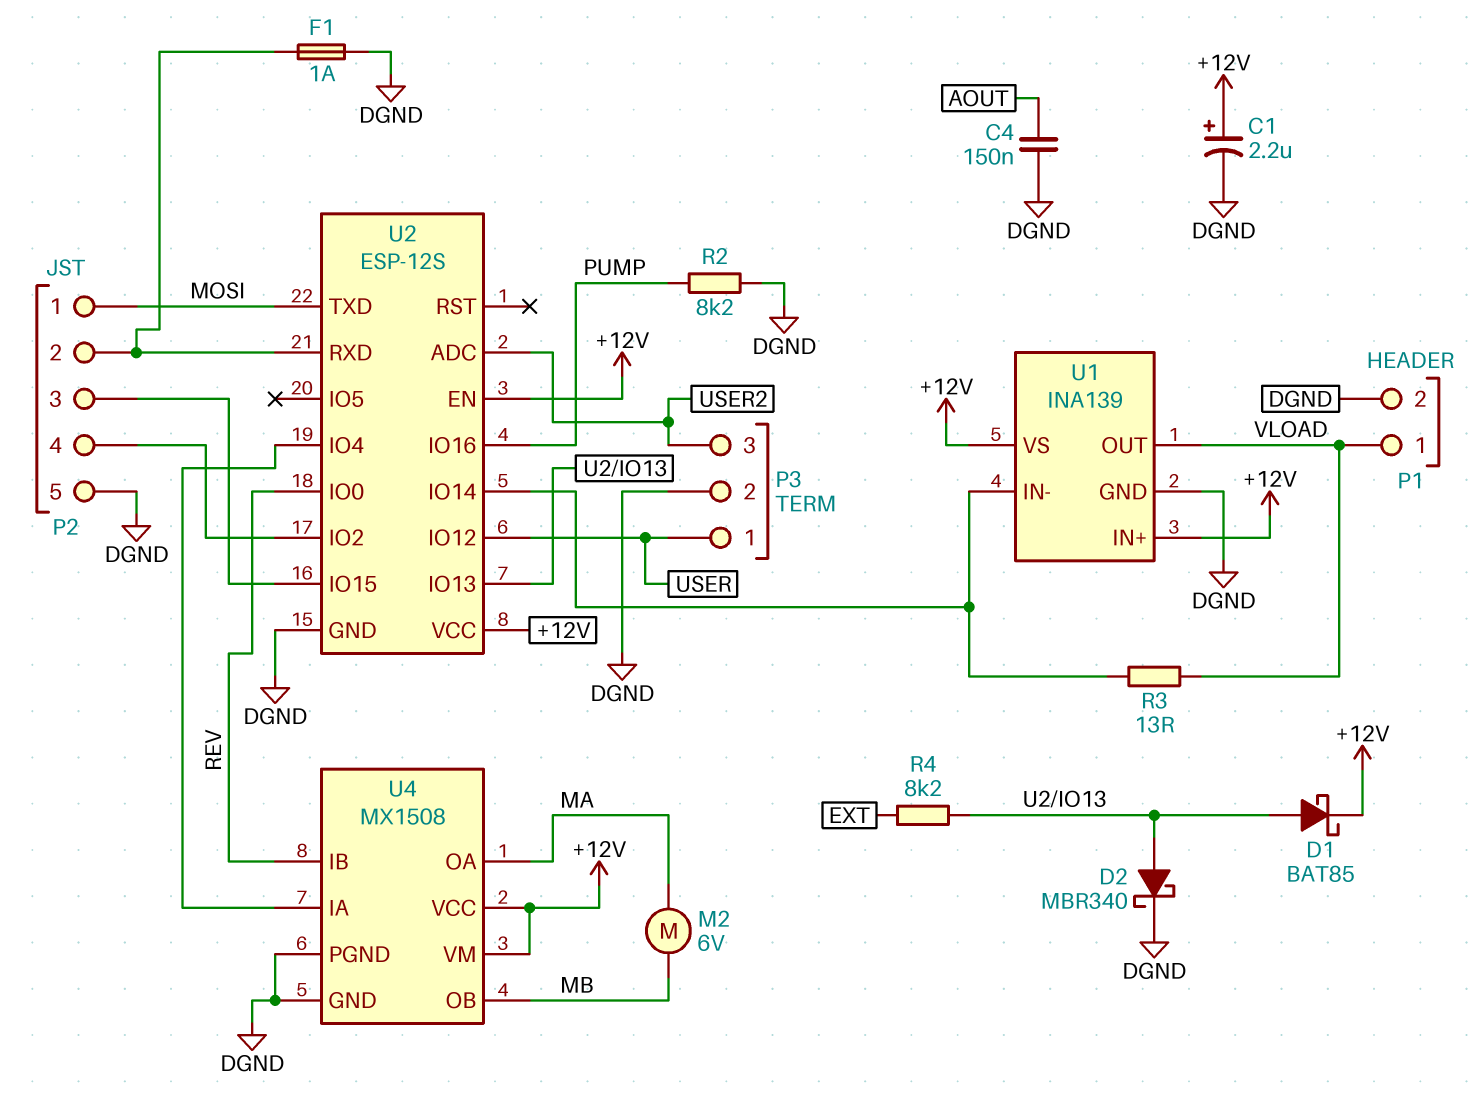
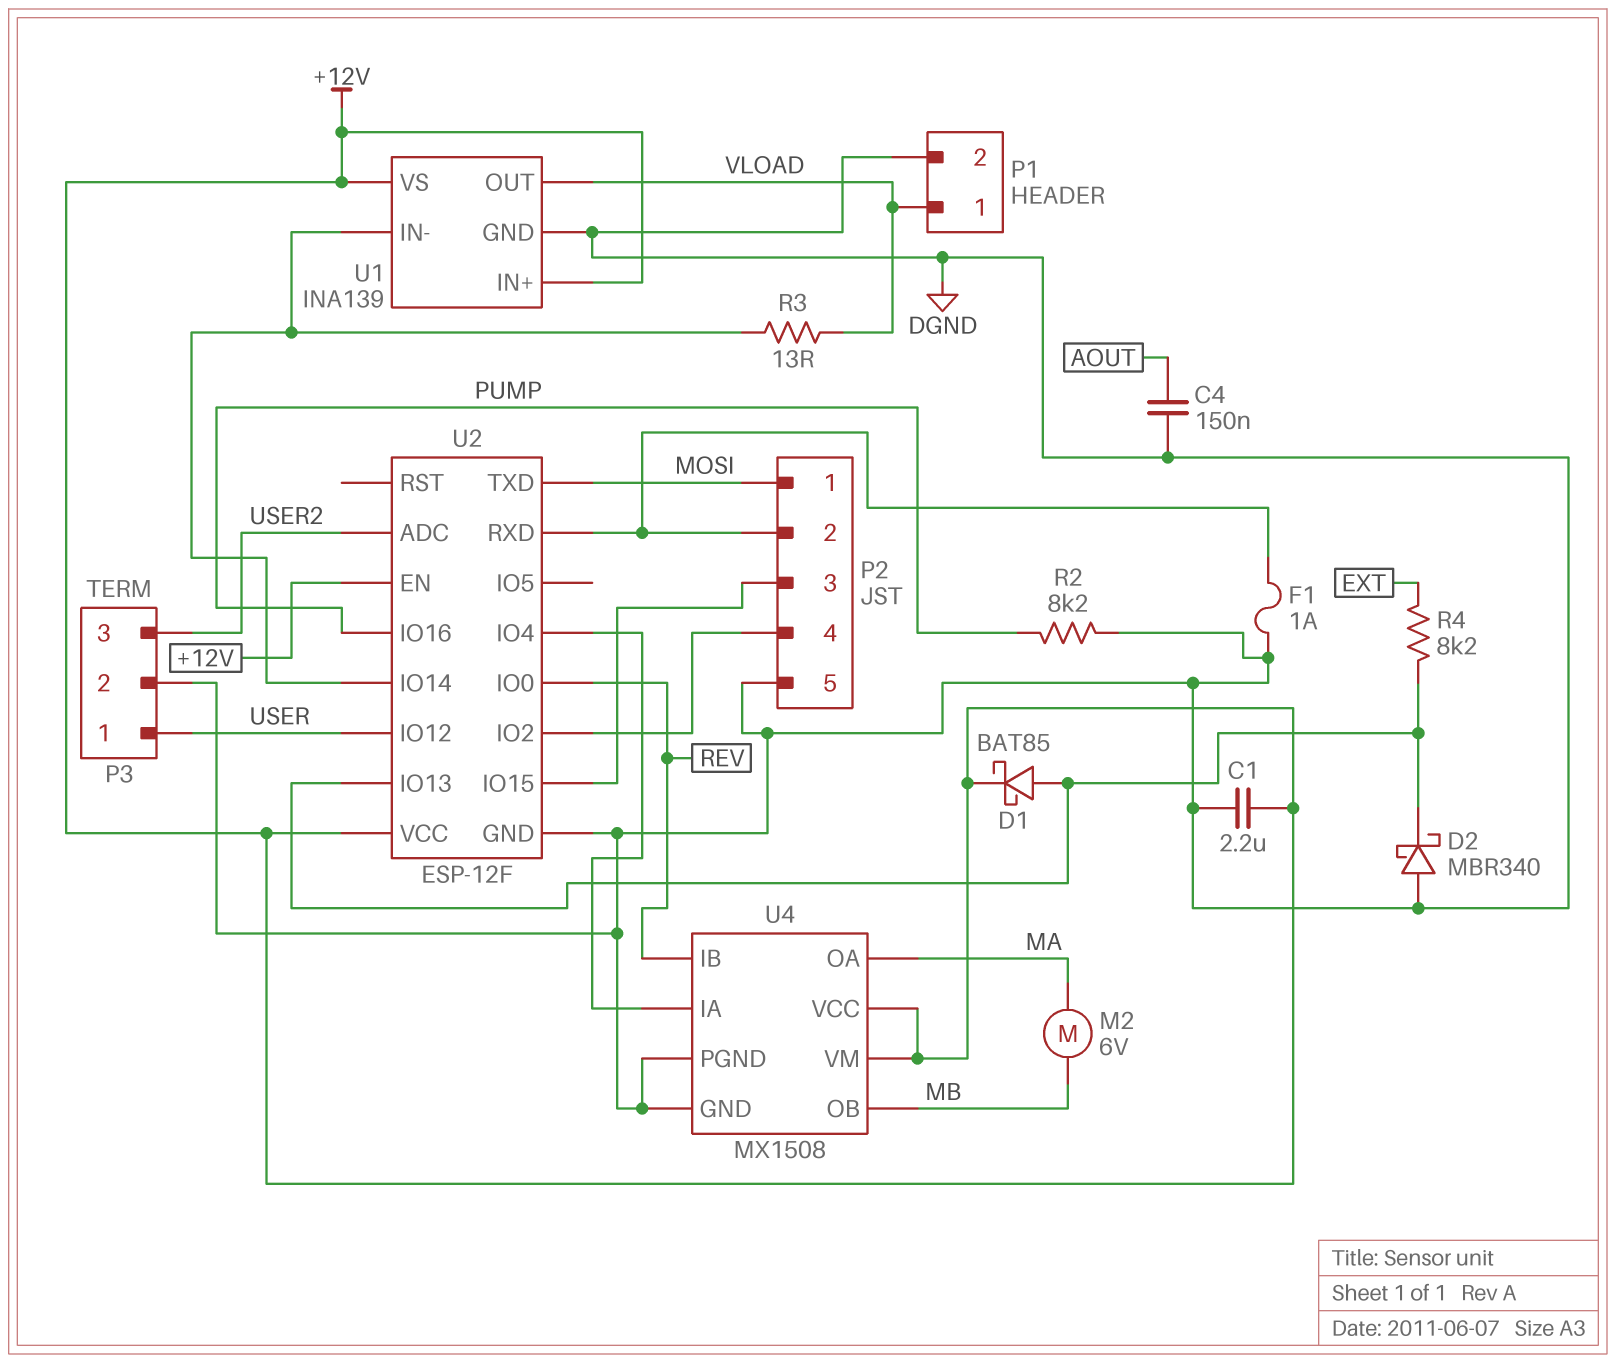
C1: 2.2uF (plus +12V, minus DGND) -> 2.2uF (+12V, DGND)
D2: schottky MBR340 (A U2/IO13, K DGND) -> schottky MBR340 (A DGND, K U2/IO13)
U2: ESP-12S -> ESP-12F

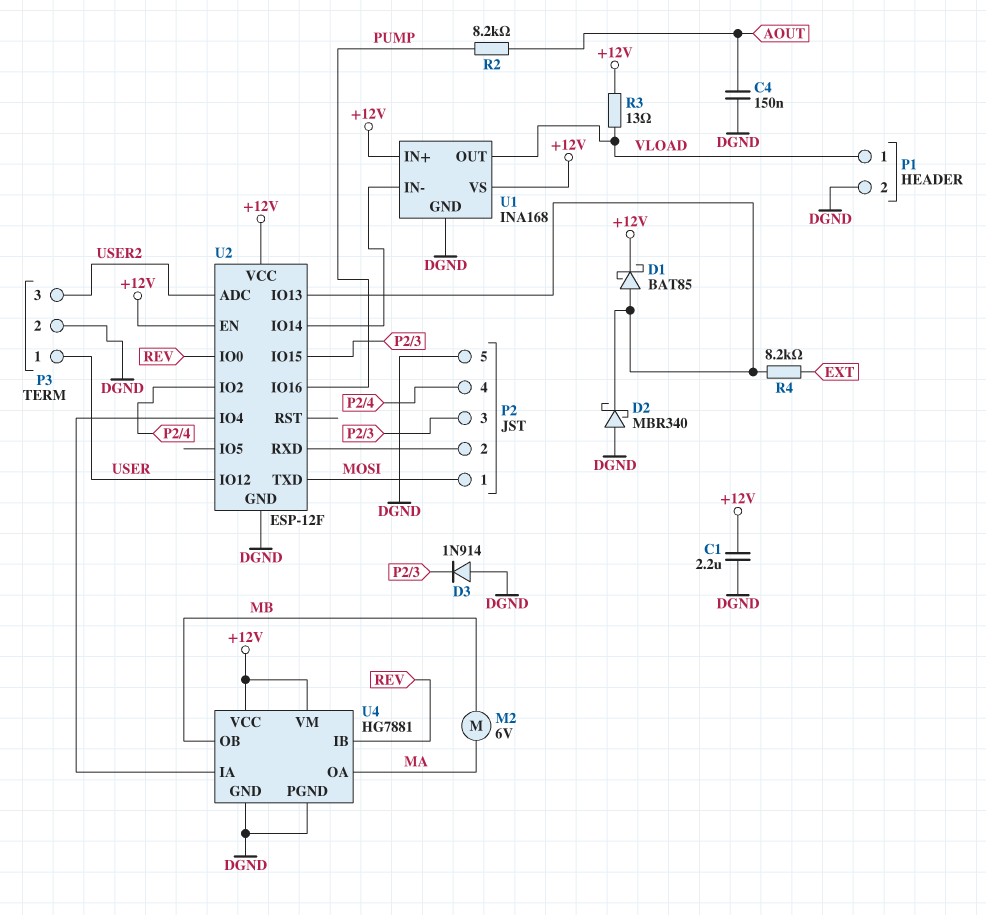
D3: none -> diode 1N914 (A DGND, K P2/3)
F1: 1A (DGND, P2/2) -> none
R2: 8.2k (DGND, PUMP) -> 8.2k (AOUT, PUMP)
R3: 13 (U1/IN-, VLOAD) -> 13 (+12V, VLOAD)
U1: INA139 -> INA168
U4: MX1508 -> HG7881

